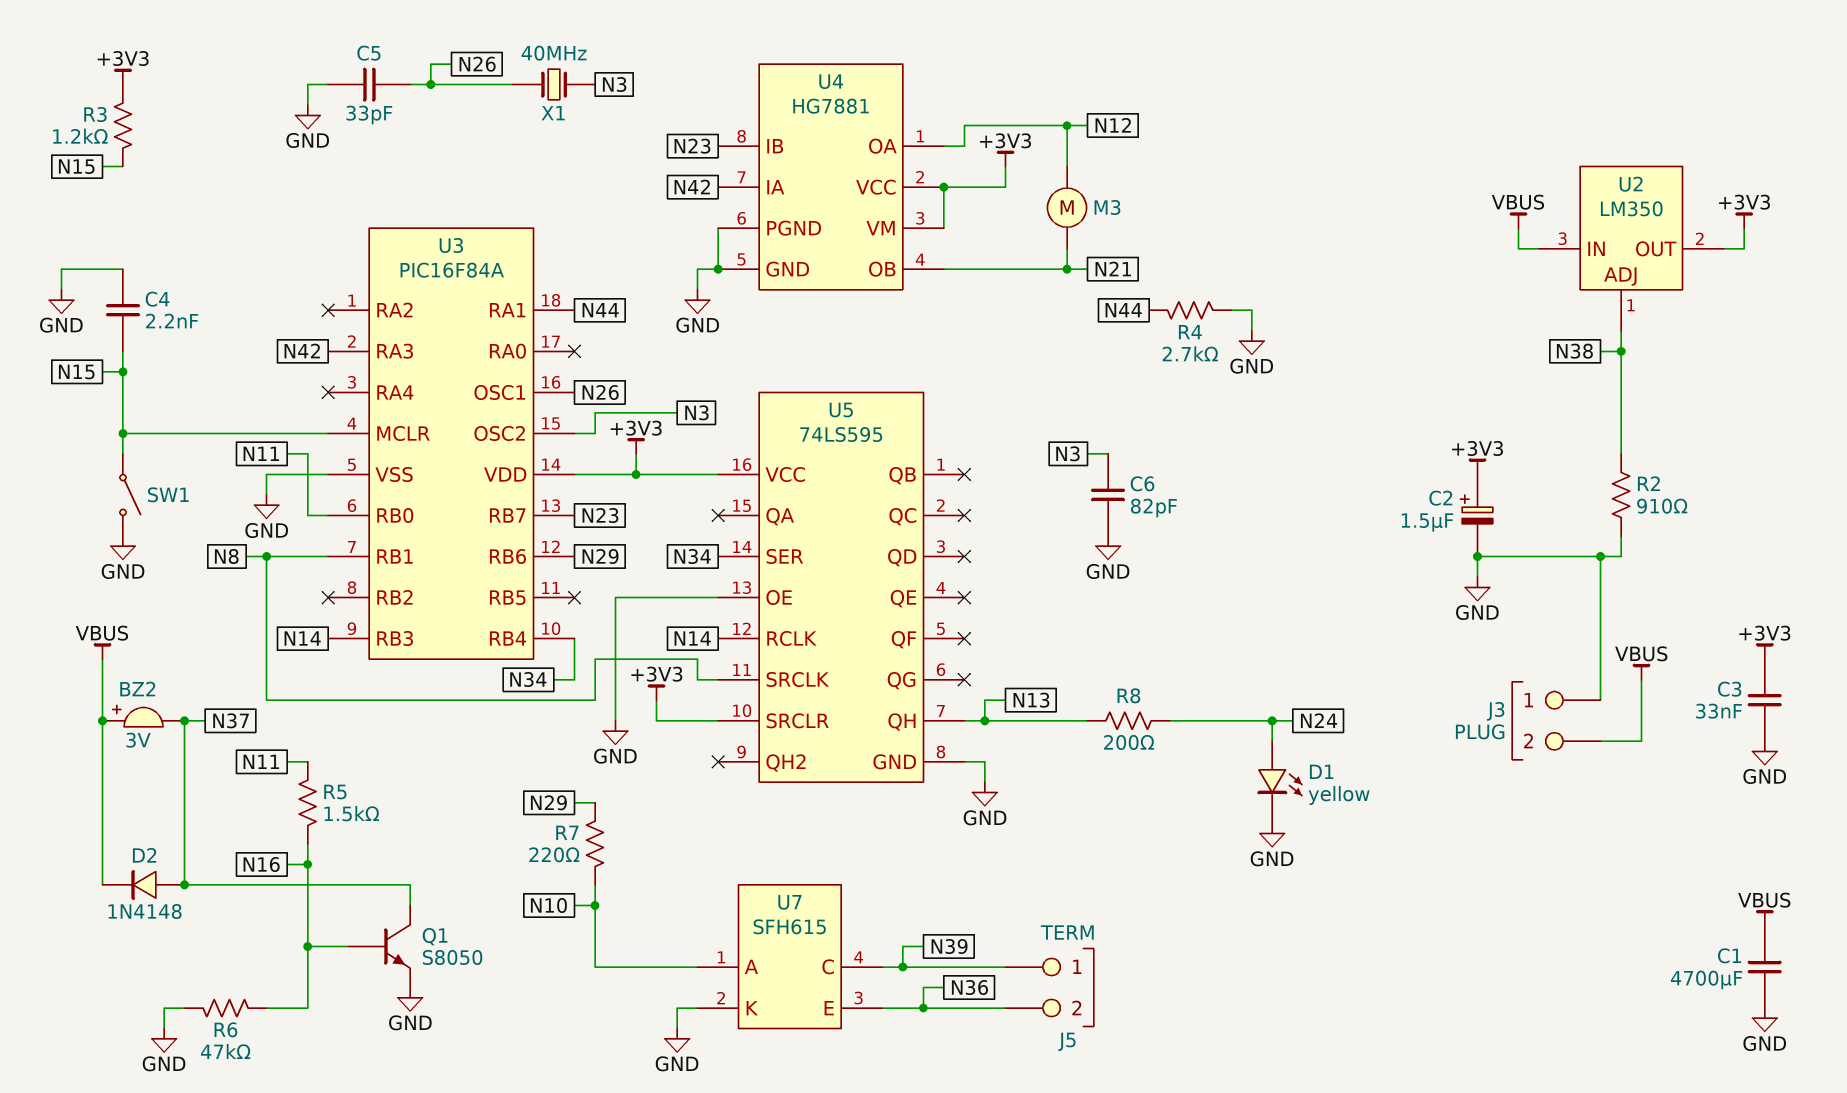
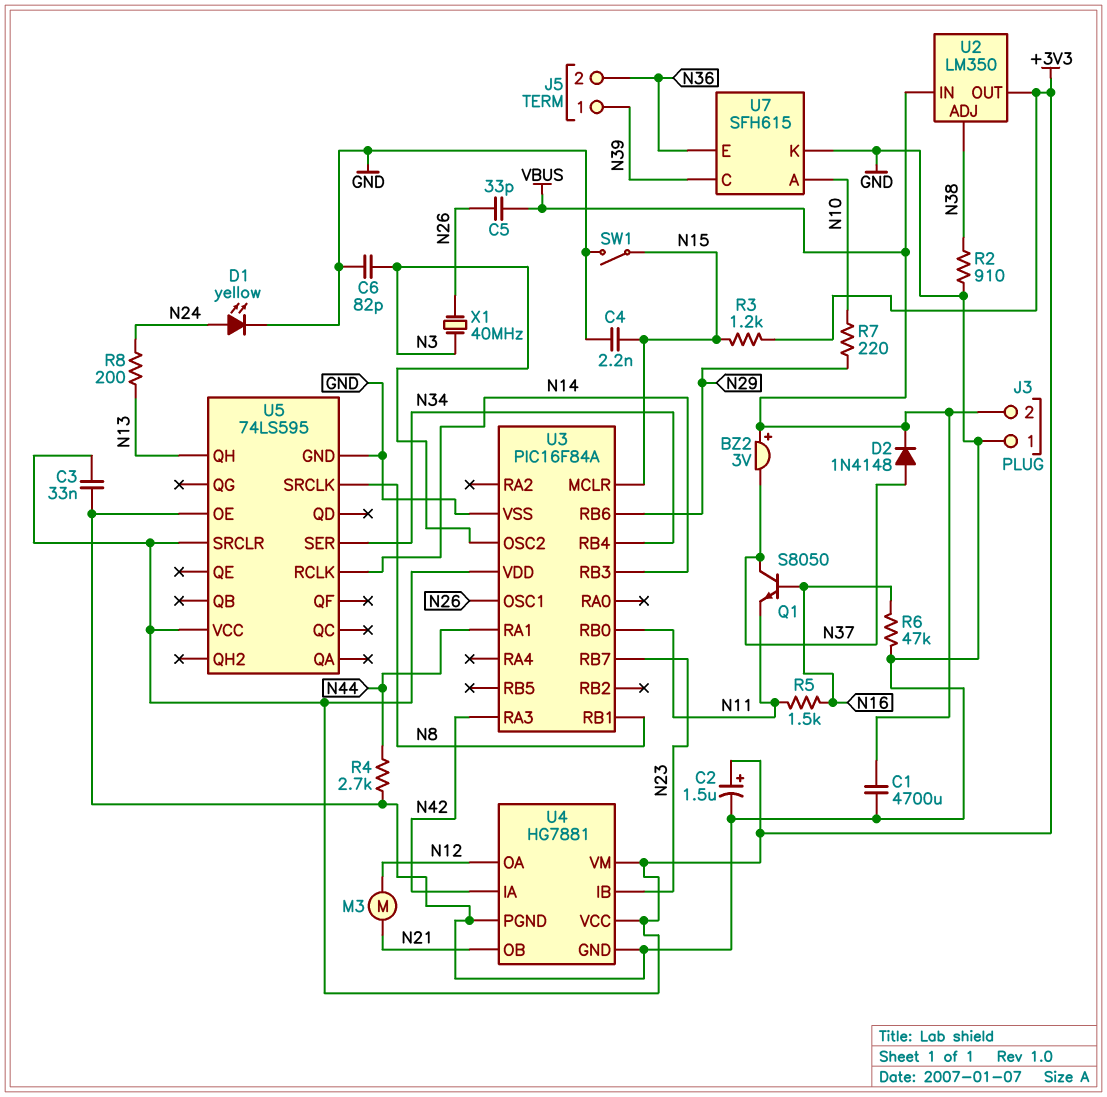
C5: 33pF (GND, N26) -> 33pF (N26, VBUS)
Q1: NPN S8050 (B N16, C N37, E GND) -> NPN S8050 (B N16, C N37, E N11)

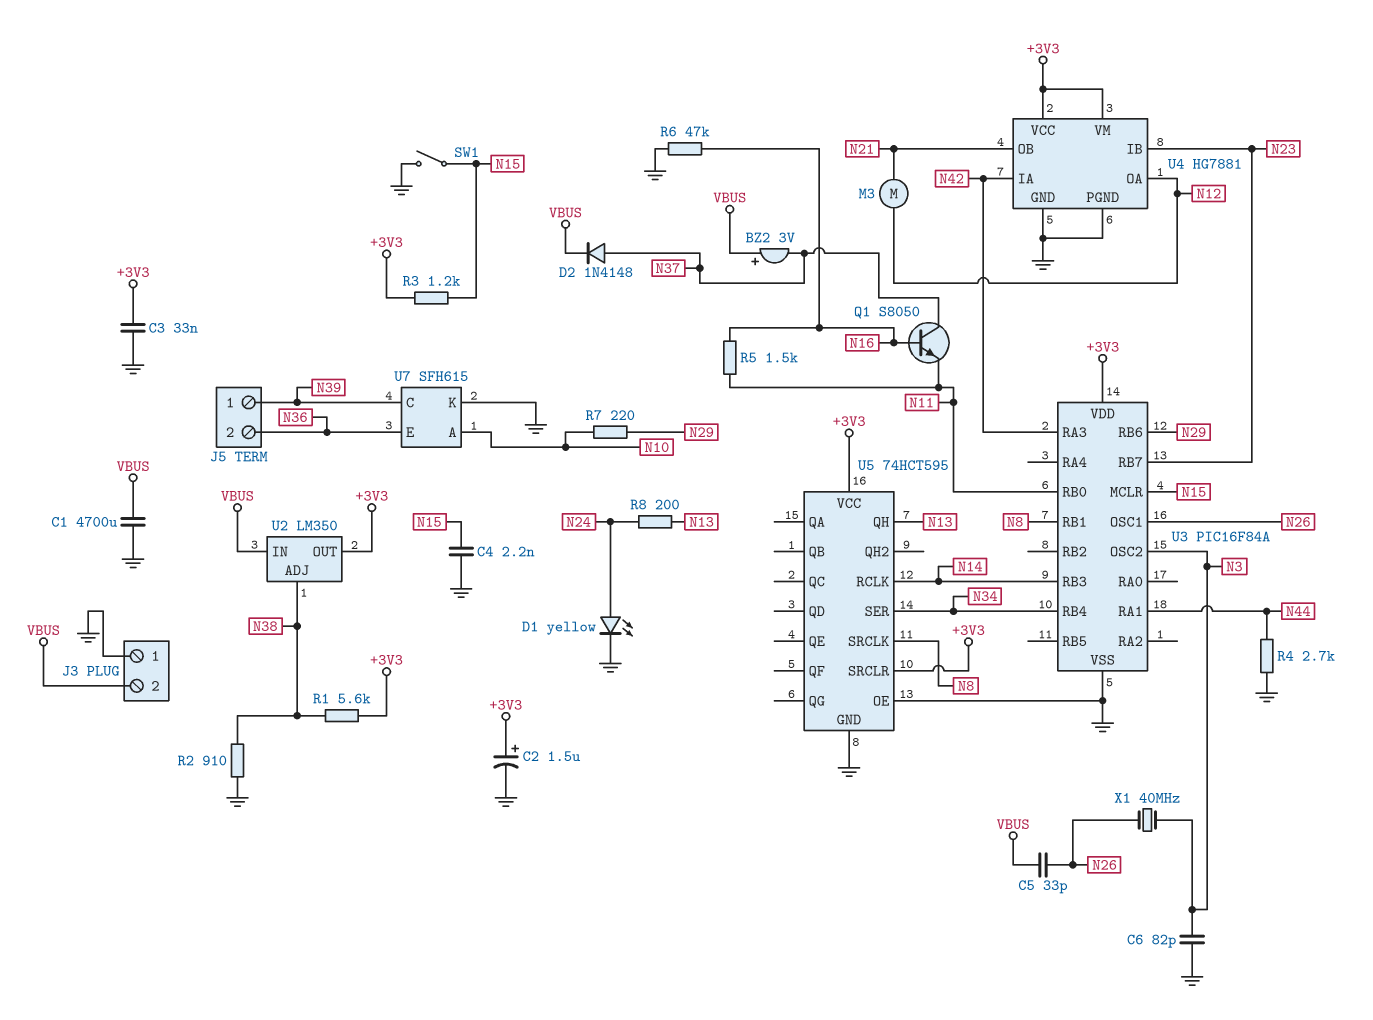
R1: none -> 5.6k (+3V3, N38)
U5: 74LS595 -> 74HCT595

